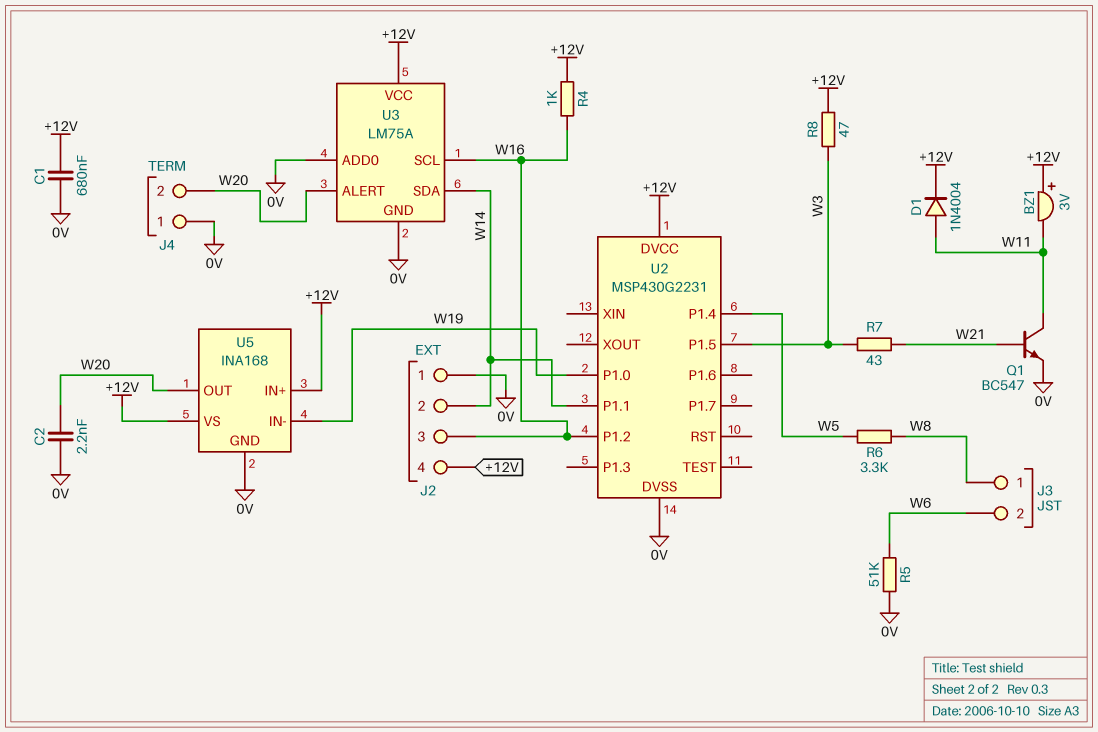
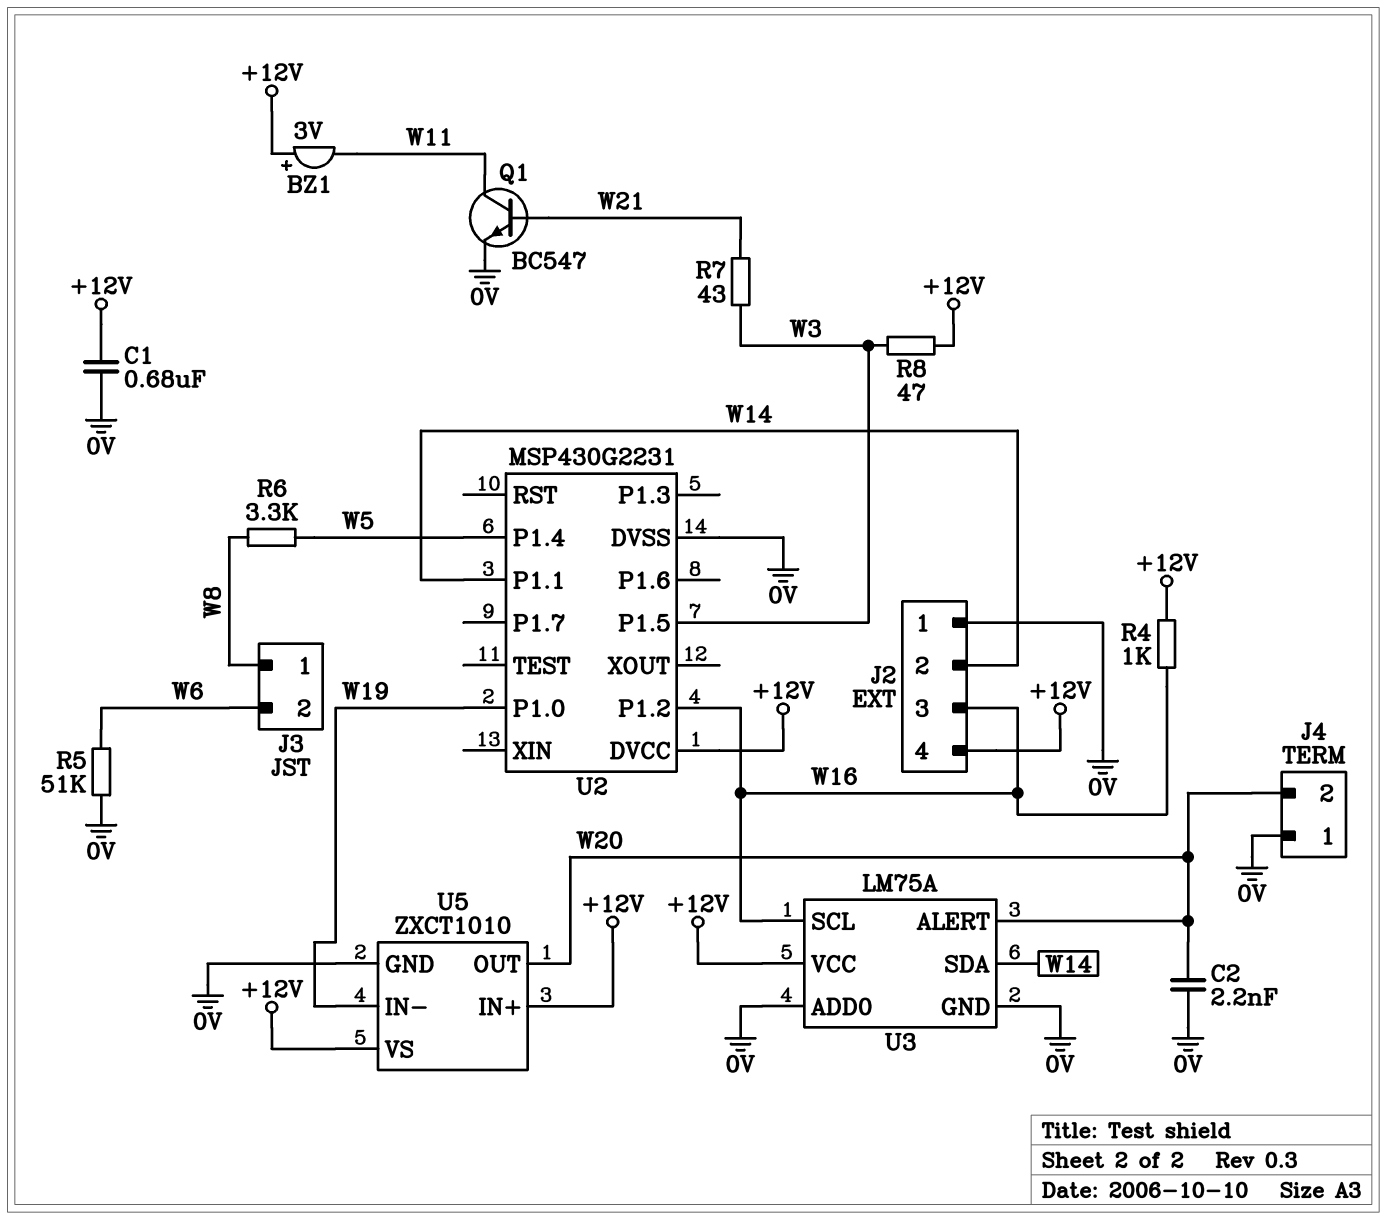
D1: diode 1N4004 (A W11, K +12V) -> none
U5: INA168 -> ZXCT1010

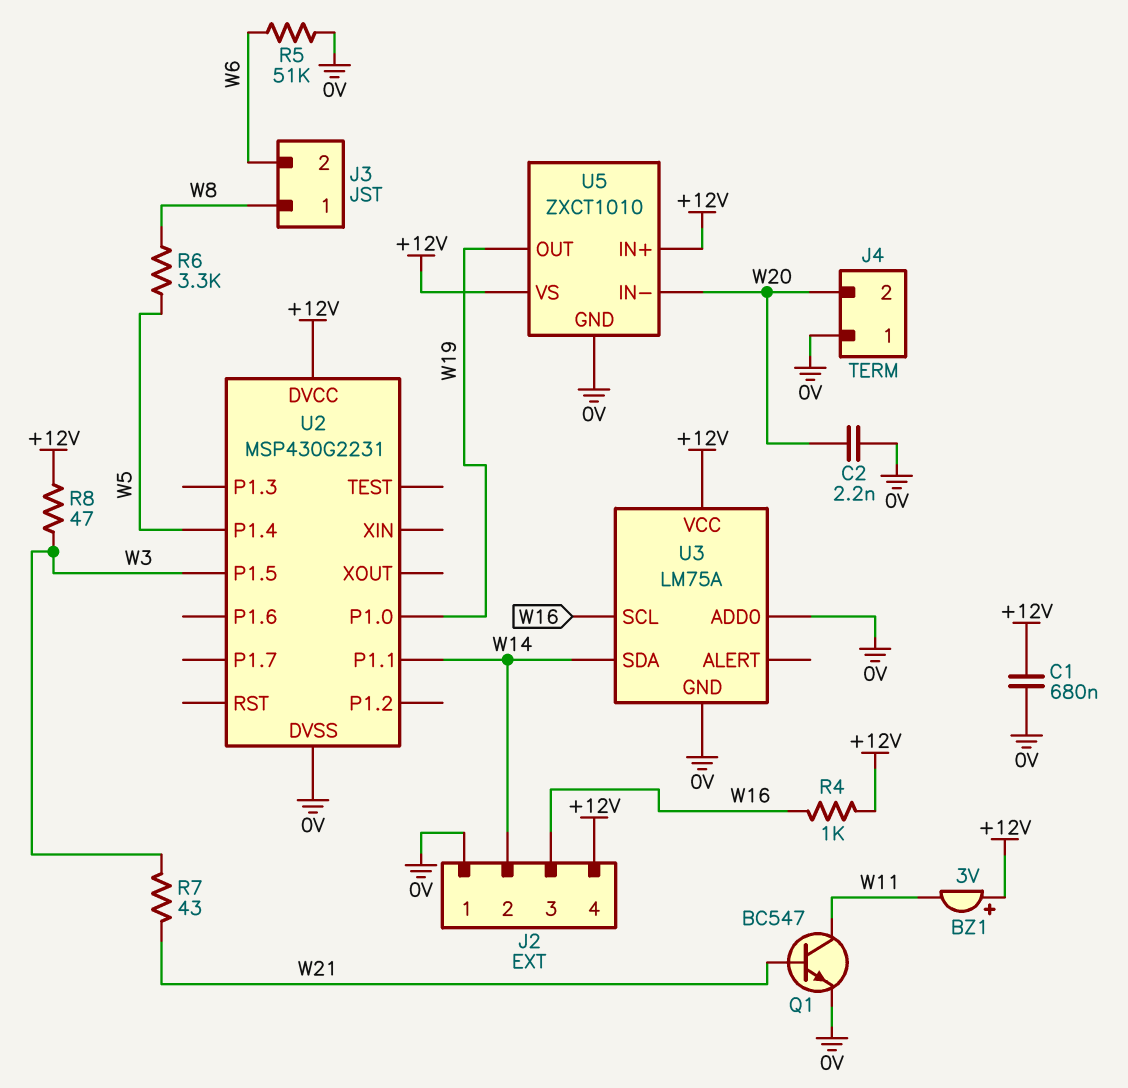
U2 pin P1.2: W16 -> none
U3 pin ALERT: W20 -> none
U5 pin IN-: W19 -> W20
U5 pin OUT: W20 -> W19

